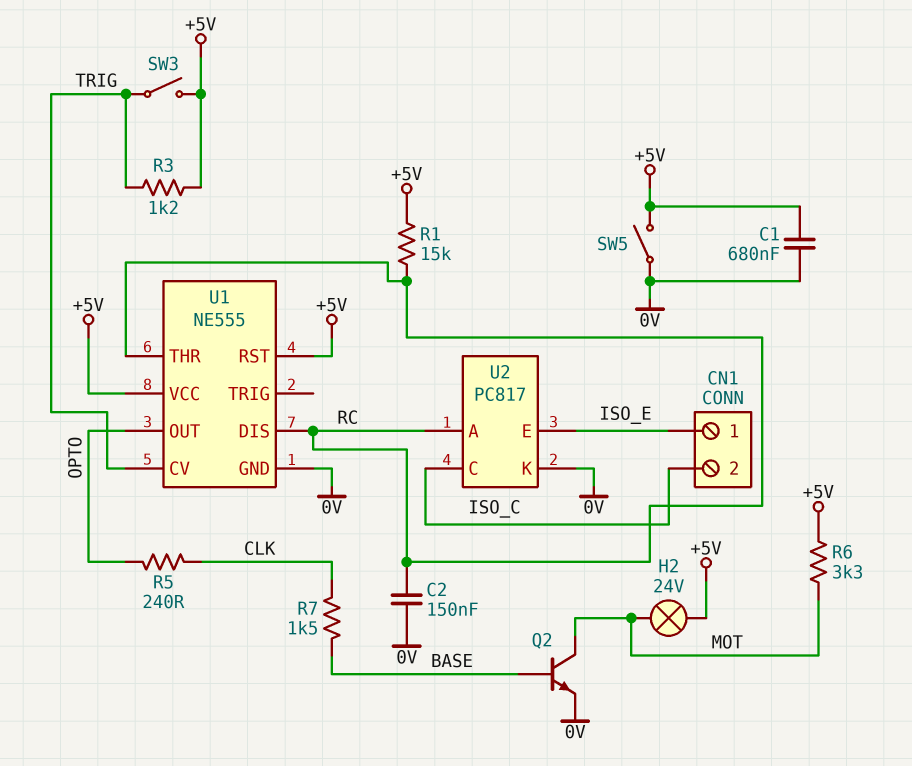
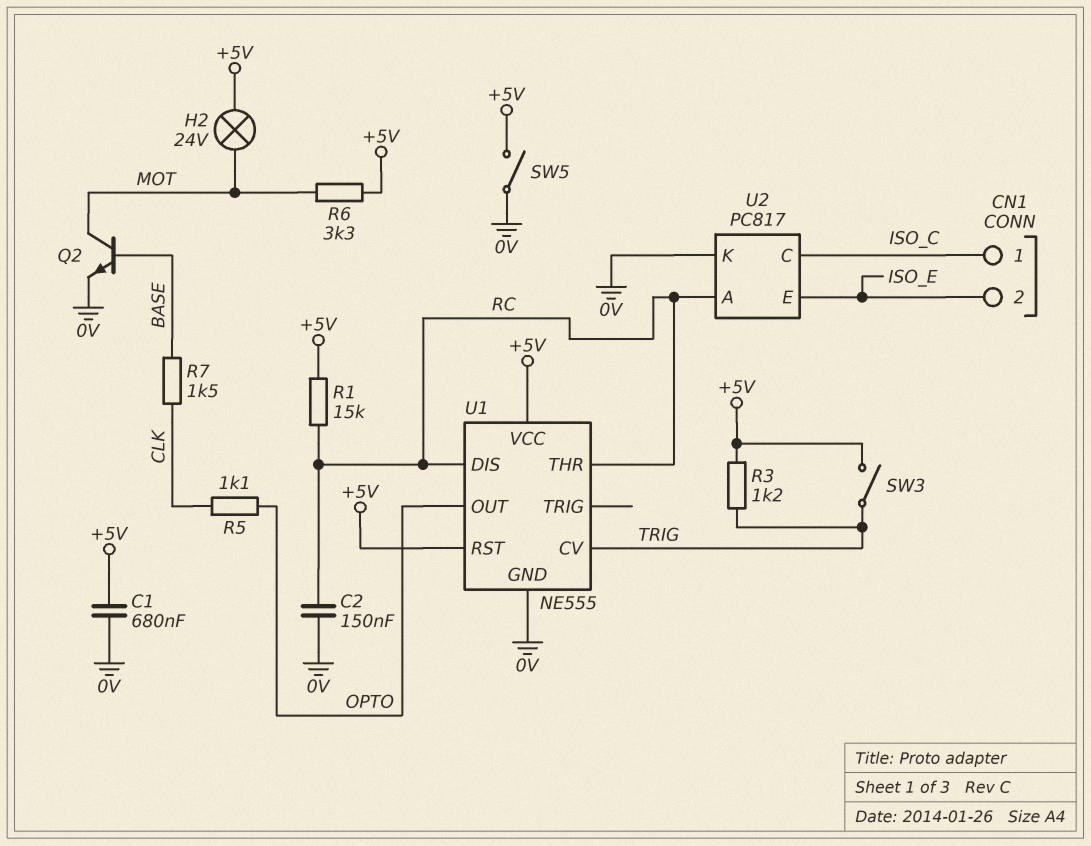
CN1 pin 1: ISO_E -> ISO_C
CN1 pin 2: ISO_C -> ISO_E
R5: 240 (CLK, OPTO) -> 1.1k (CLK, OPTO)

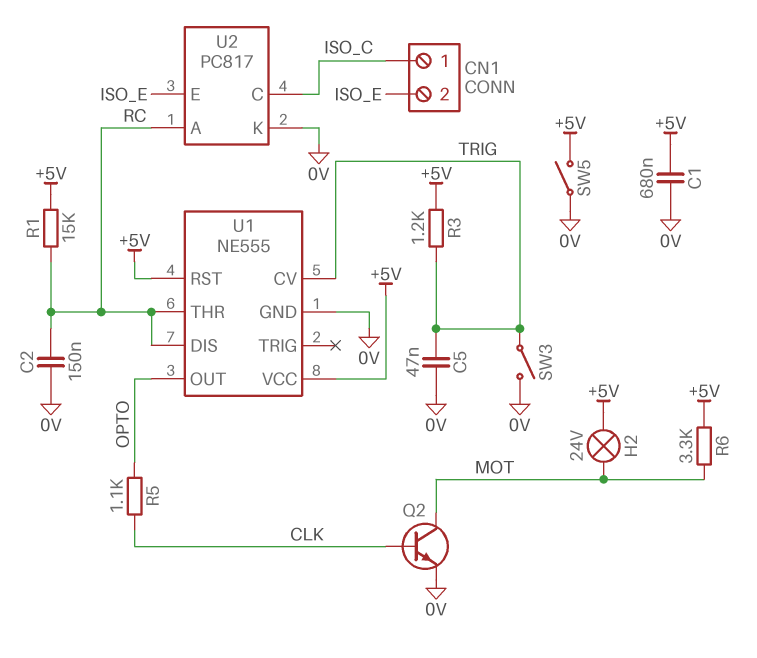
C5: none -> 47nF (0V, TRIG)
Q2: NPN (B BASE, C MOT, E 0V) -> NPN (B CLK, C MOT, E 0V)
R7: 1.5k (BASE, CLK) -> none
SW3: switch (+5V, TRIG) -> switch (0V, TRIG)

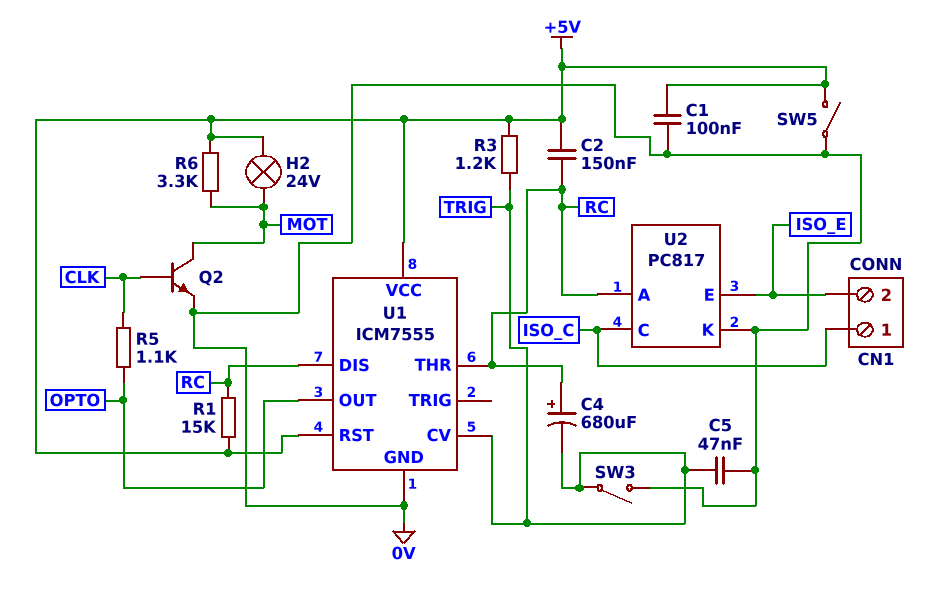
C1: 680nF (+5V, 0V) -> 100nF (+5V, 0V)
C2: 150nF (0V, RC) -> 150nF (+5V, RC)
C4: none -> 680uF (plus RC, minus TRIG)
U1: NE555 -> ICM7555

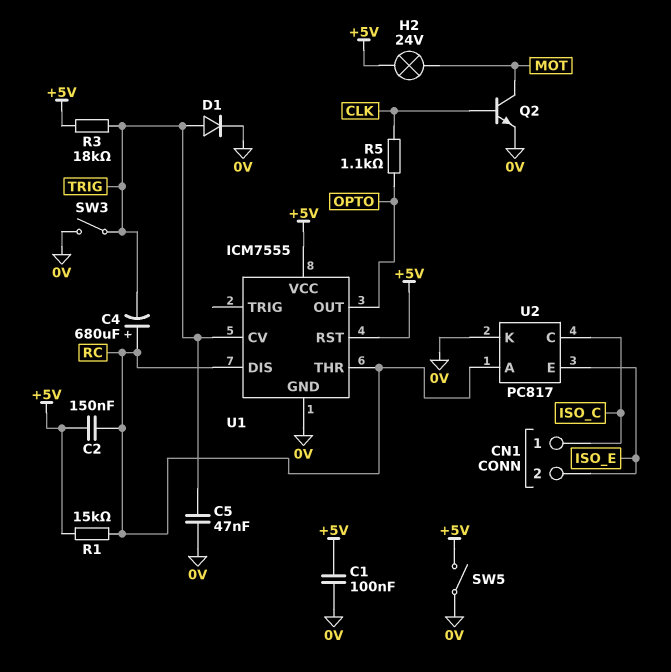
D1: none -> diode (A TRIG, K 0V)
R3: 1.2k (+5V, TRIG) -> 18k (+5V, TRIG)
R6: 3.3k (+5V, MOT) -> none

